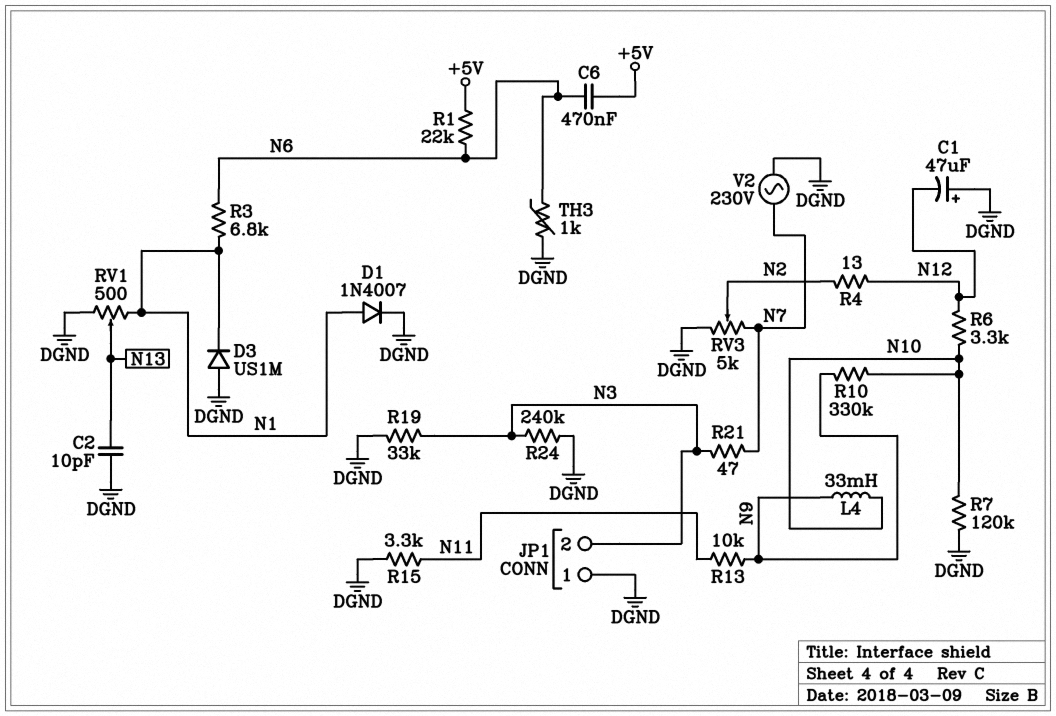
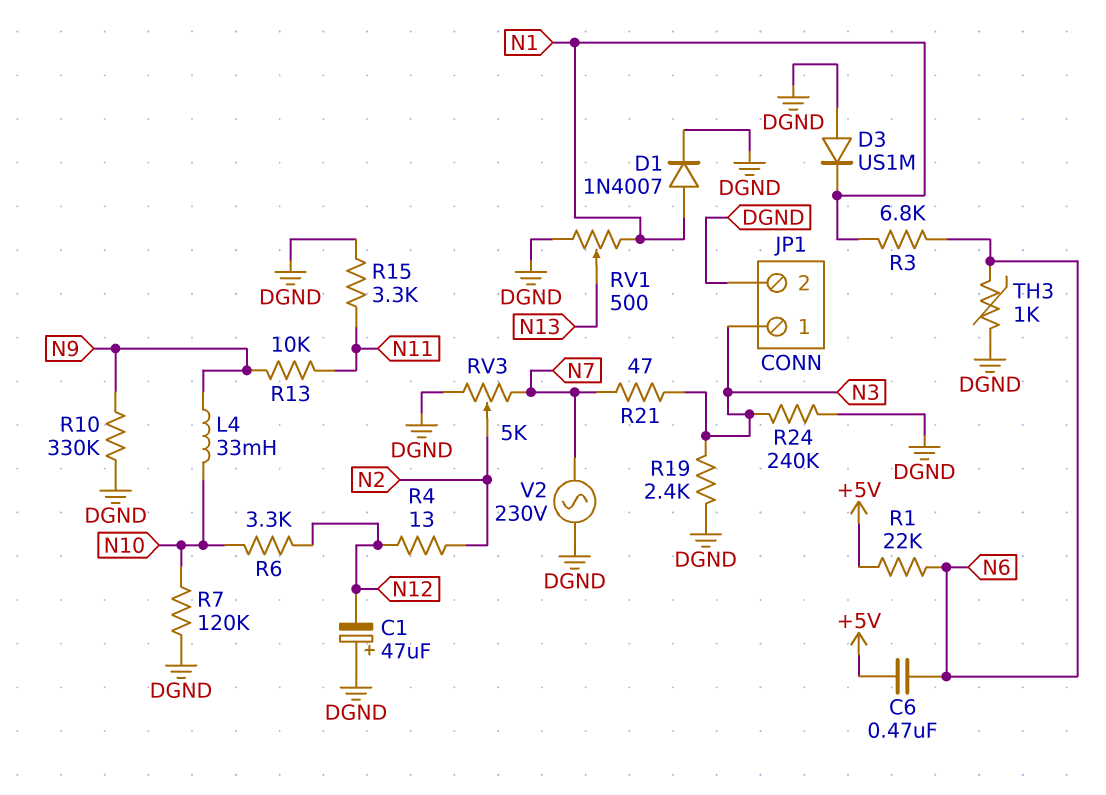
C2: 10pF (DGND, N13) -> none
JP1 pin 1: DGND -> N3
JP1 pin 2: N3 -> DGND
R10: 330k (N9, N10) -> 330k (DGND, N9)
R19: 33k (DGND, N3) -> 2.4k (DGND, N3)

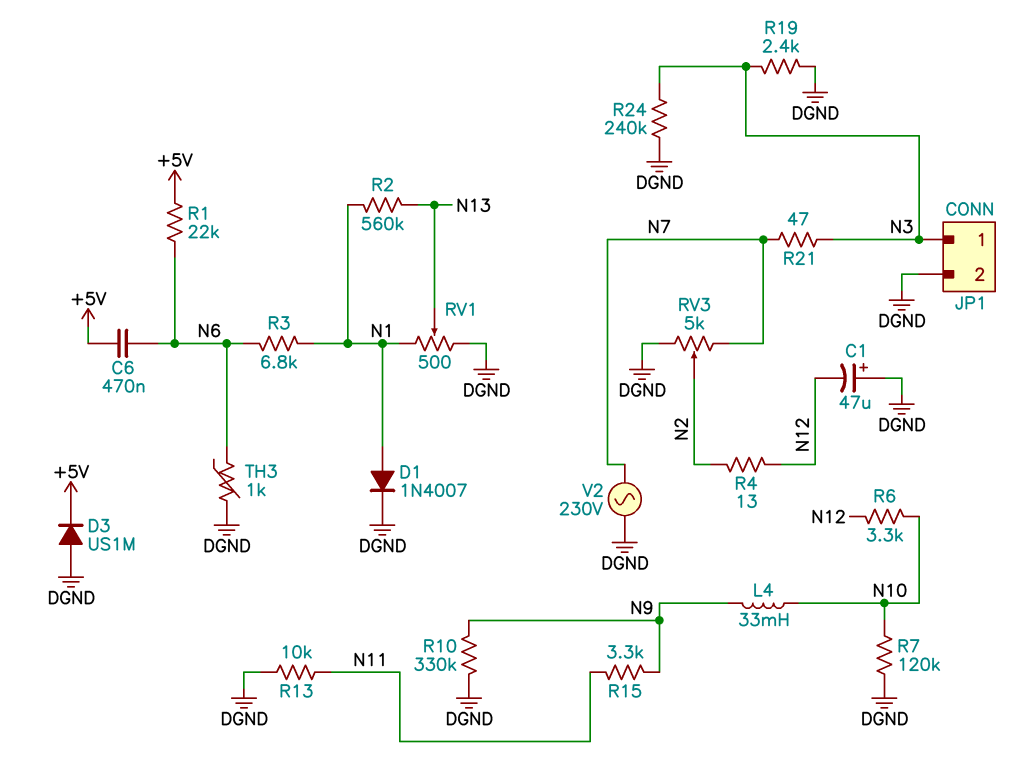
D3: diode US1M (A DGND, K N1) -> diode US1M (A DGND, K +5V)
R2: none -> 560k (N1, N13)
R13: 10k (N9, N11) -> 10k (DGND, N11)
R15: 3.3k (DGND, N11) -> 3.3k (N9, N11)

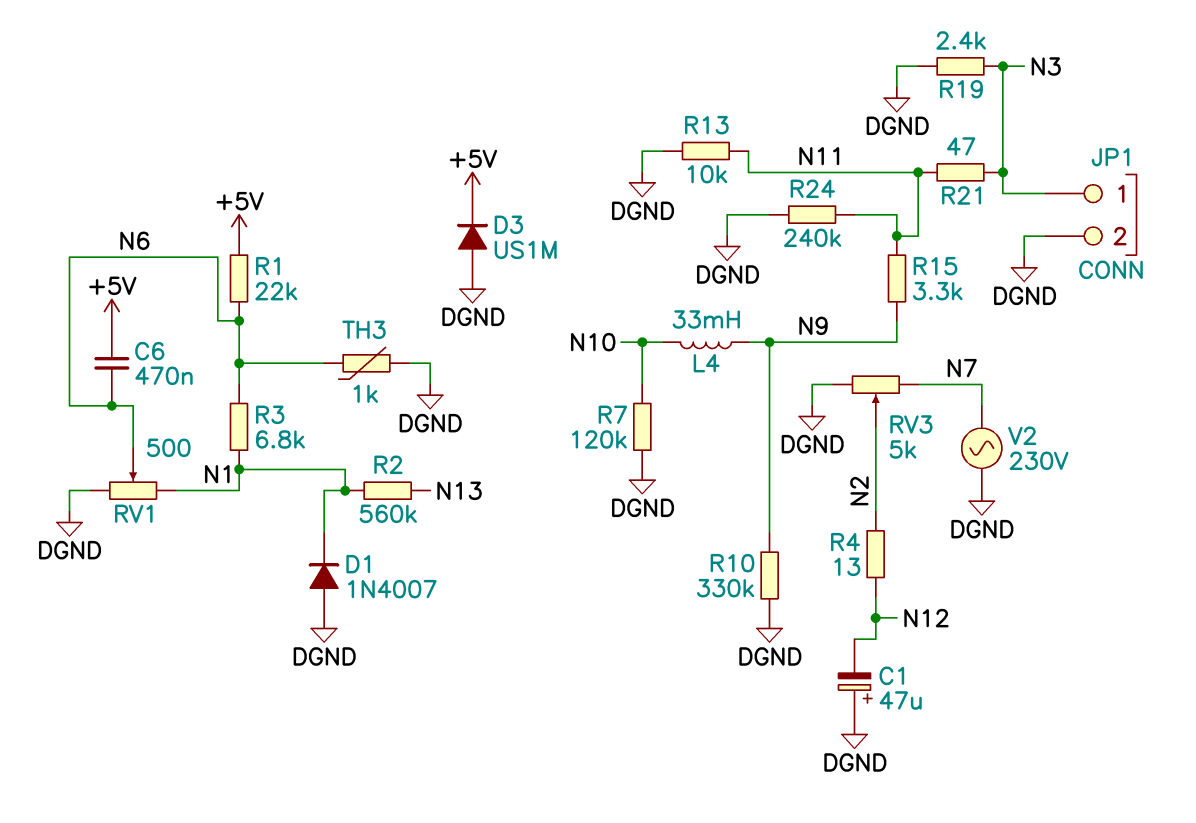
D1: diode 1N4007 (A N1, K DGND) -> diode 1N4007 (A DGND, K N1)
R6: 3.3k (N10, N12) -> none
R21: 47 (N3, N7) -> 47 (N3, N11)
R24: 240k (DGND, N3) -> 240k (DGND, N11)
RV1: 500 (DGND, N1, wiper N13) -> 500 (DGND, N1, wiper N6)

